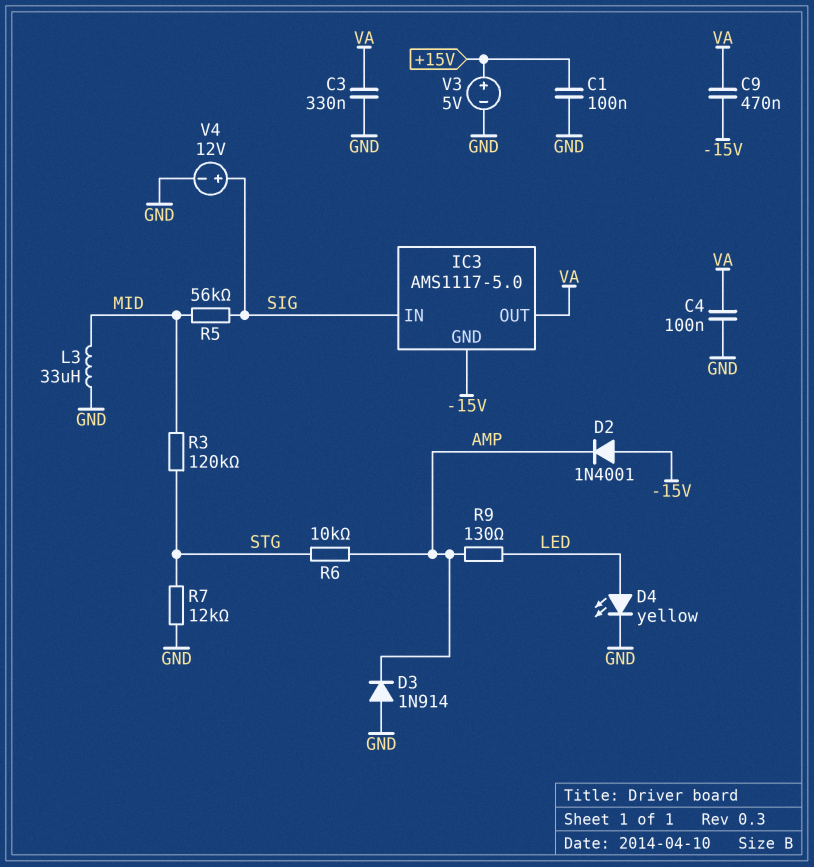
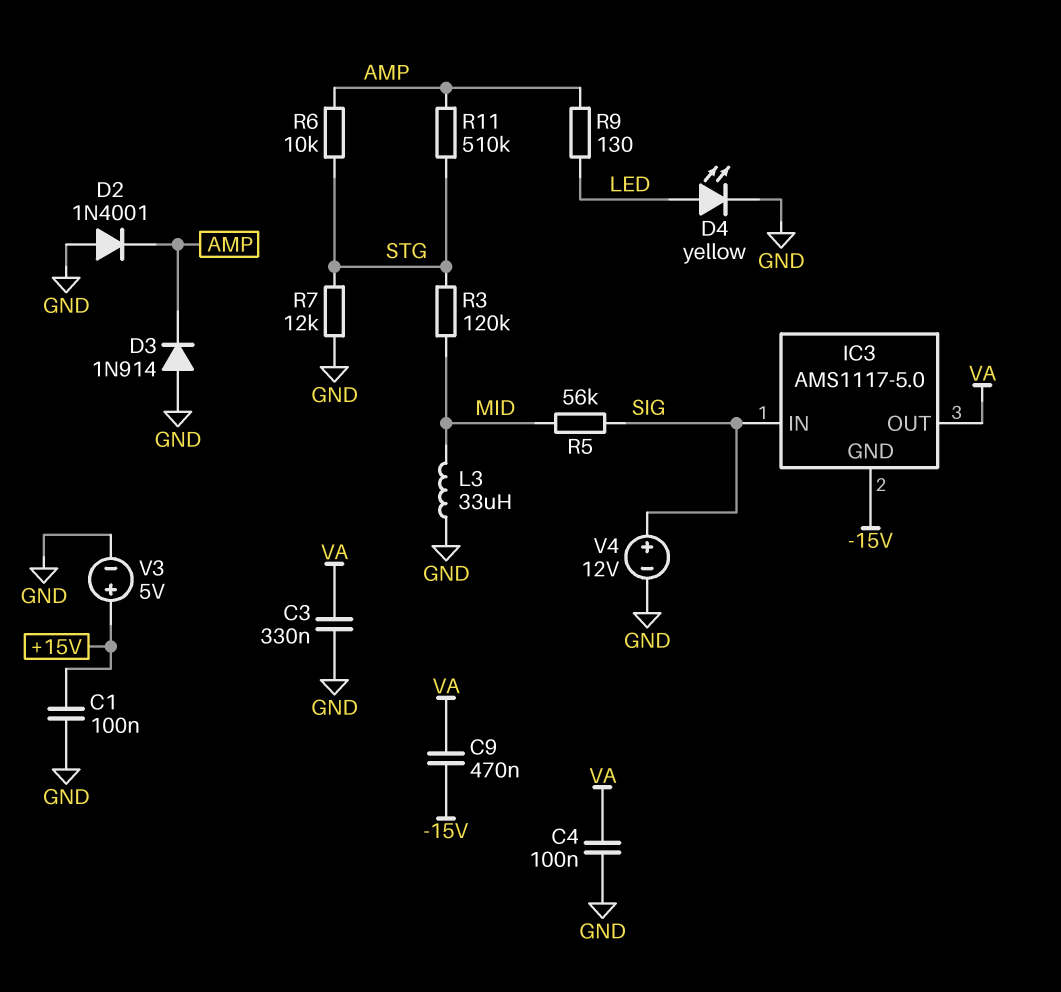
D2: diode 1N4001 (A -15V, K AMP) -> diode 1N4001 (A GND, K AMP)
R11: none -> 510k (AMP, STG)

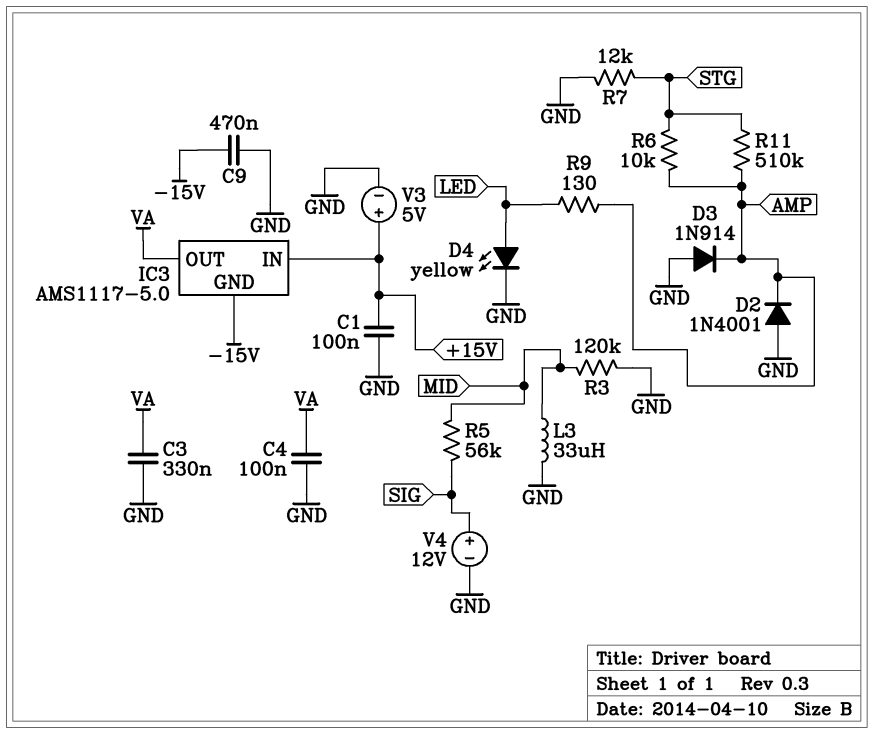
C9: 470nF (-15V, VA) -> 470nF (-15V, GND)
IC3 pin IN: SIG -> +15V
R3: 120k (MID, STG) -> 120k (GND, MID)

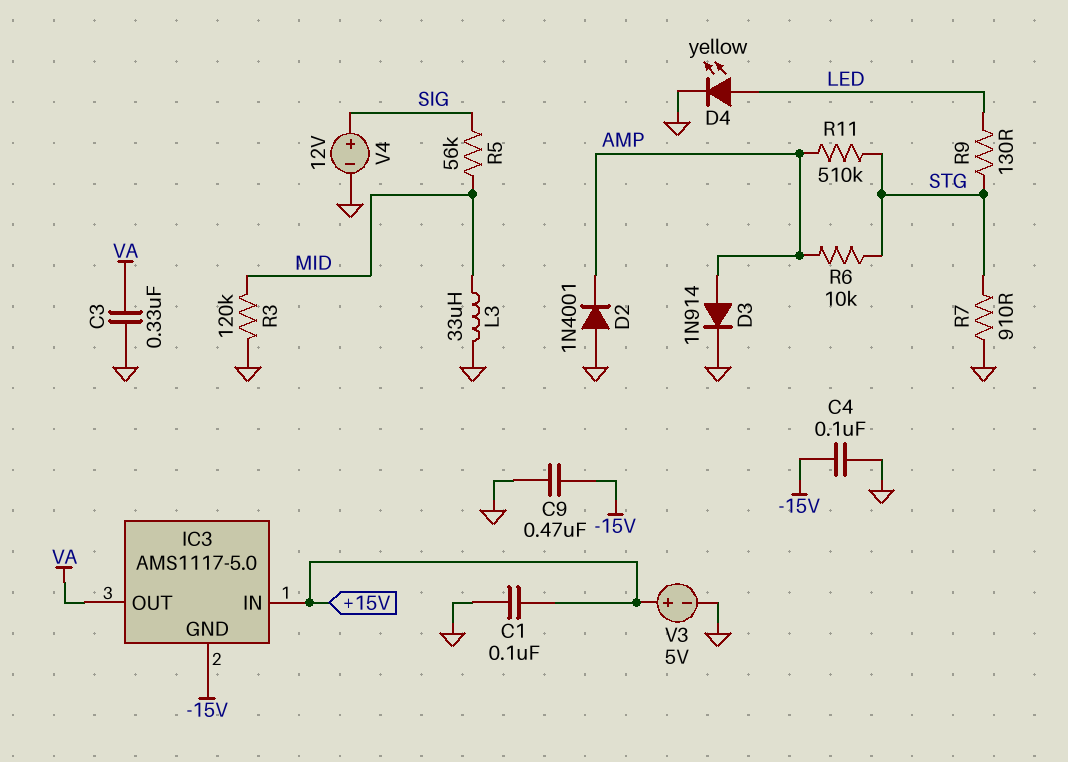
C4: 100nF (GND, VA) -> 100nF (-15V, GND)
D3: diode 1N914 (A GND, K AMP) -> diode 1N914 (A AMP, K GND)
R7: 12k (GND, STG) -> 910 (GND, STG)
R9: 130 (AMP, LED) -> 130 (LED, STG)

